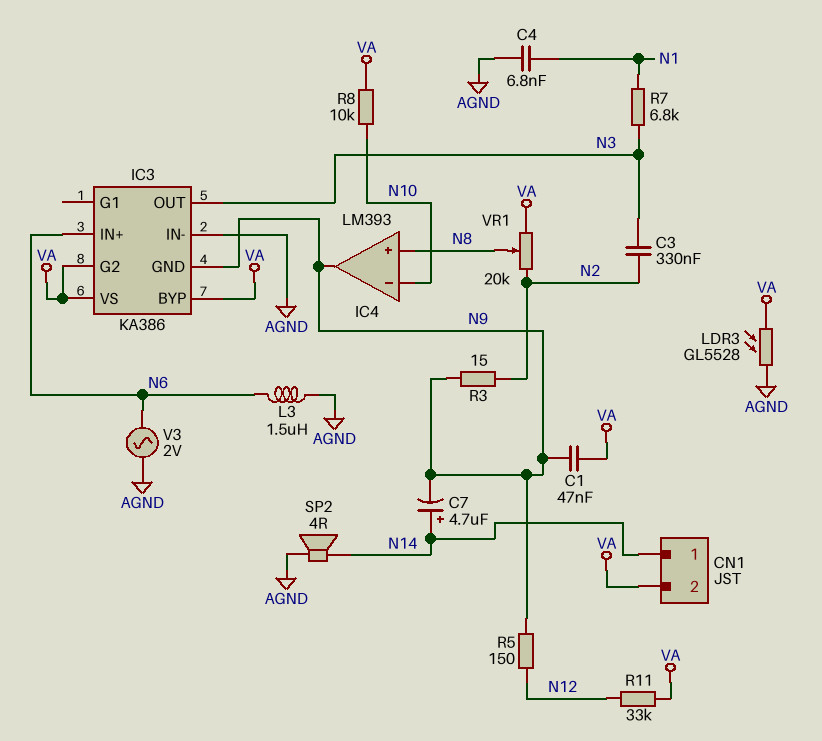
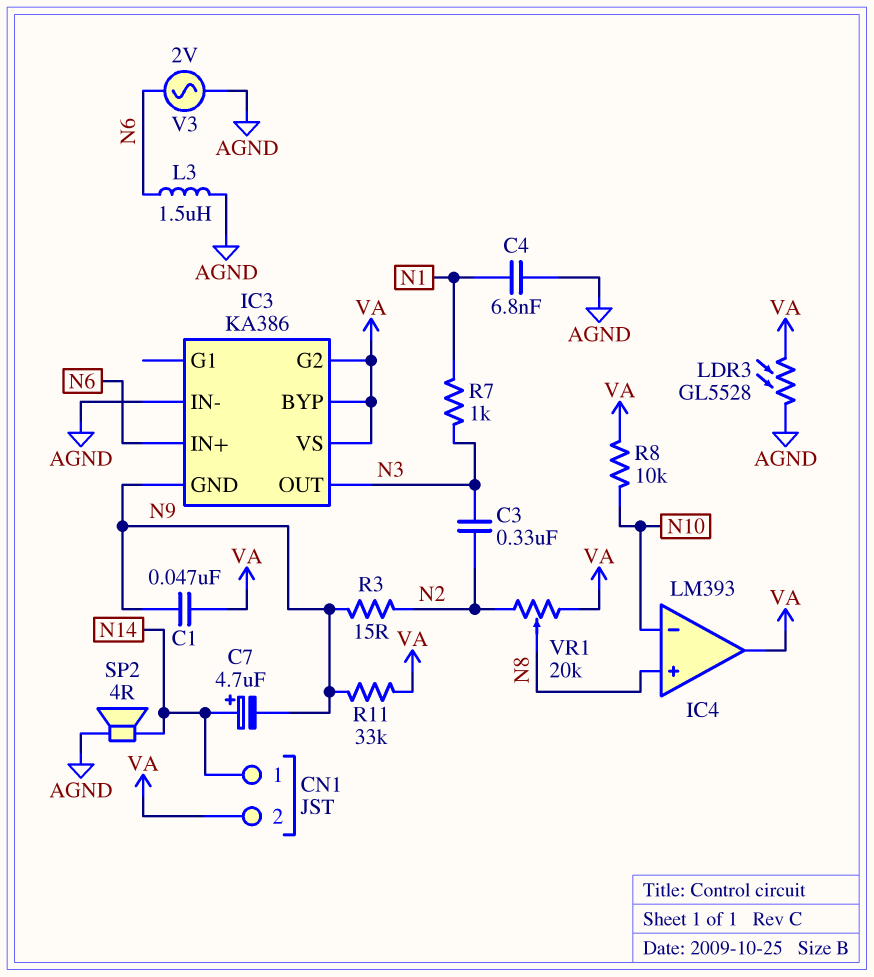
IC4 pin out: N9 -> VA
R5: 150 (N9, N12) -> none
R7: 6.8k (N1, N3) -> 1k (N1, N3)
R11: 33k (N12, VA) -> 33k (N9, VA)

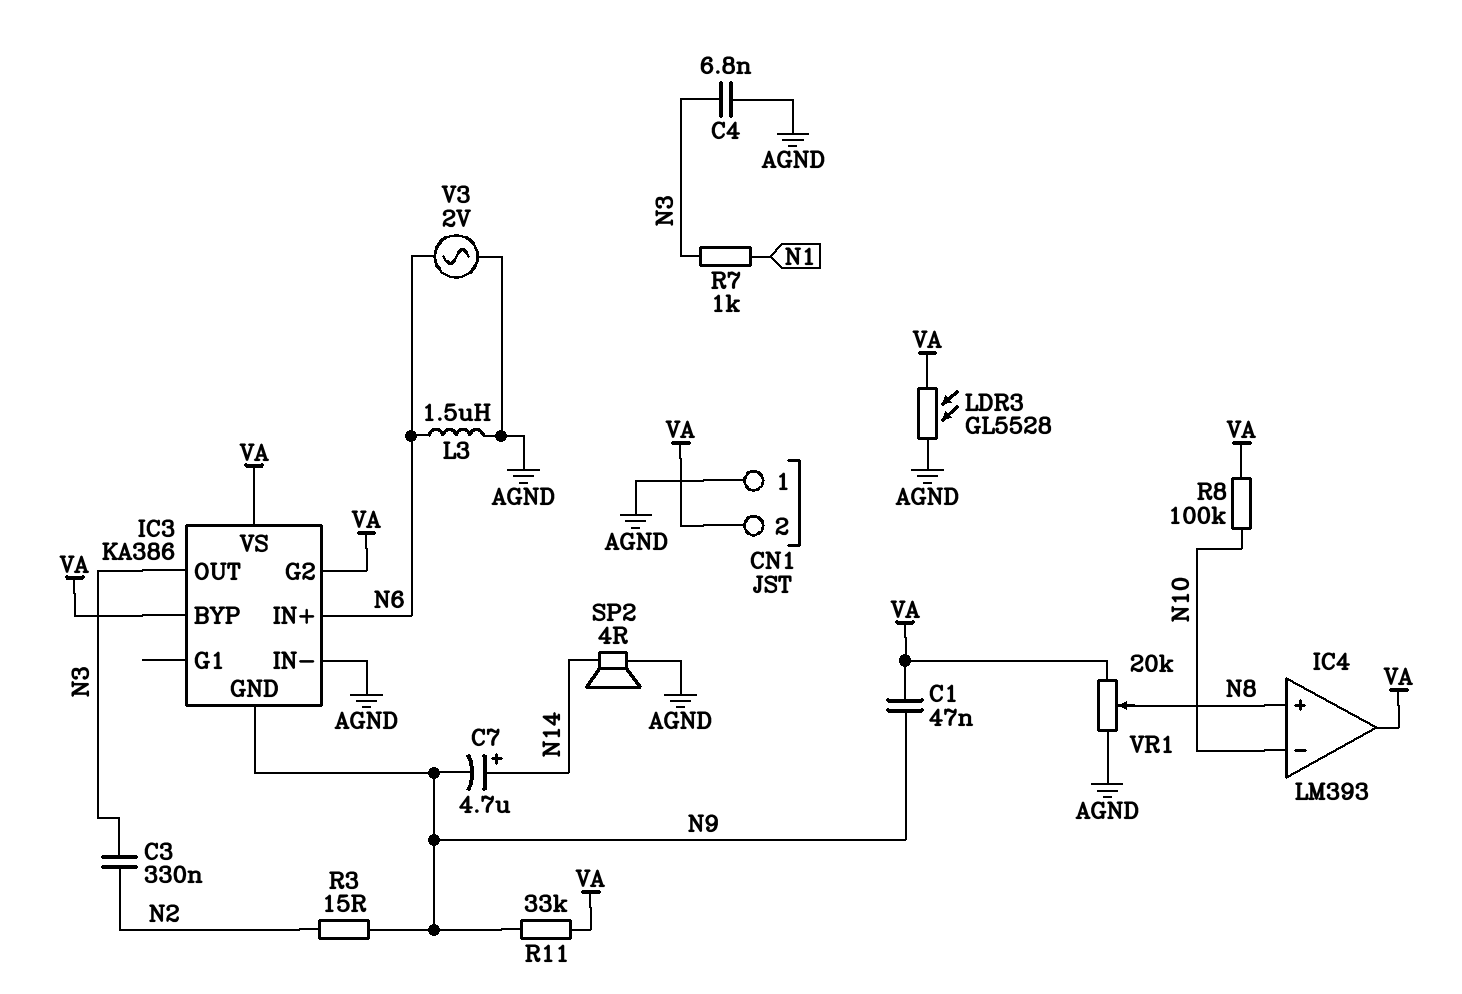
C4: 6.8nF (AGND, N1) -> 6.8nF (AGND, N3)
CN1 pin 1: N14 -> AGND
R8: 10k (N10, VA) -> 100k (N10, VA)
VR1: 20k (N2, VA, wiper N8) -> 20k (AGND, VA, wiper N8)

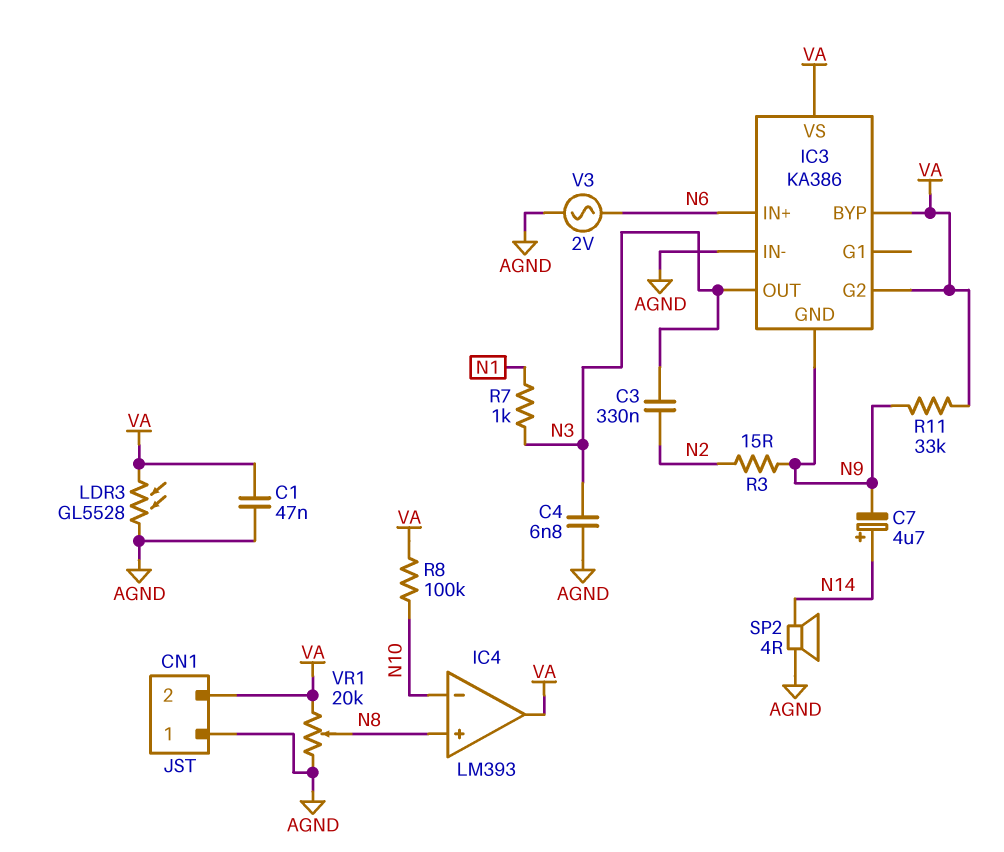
C1: 47nF (N9, VA) -> 47nF (AGND, VA)
L3: 1.5uH (AGND, N6) -> none

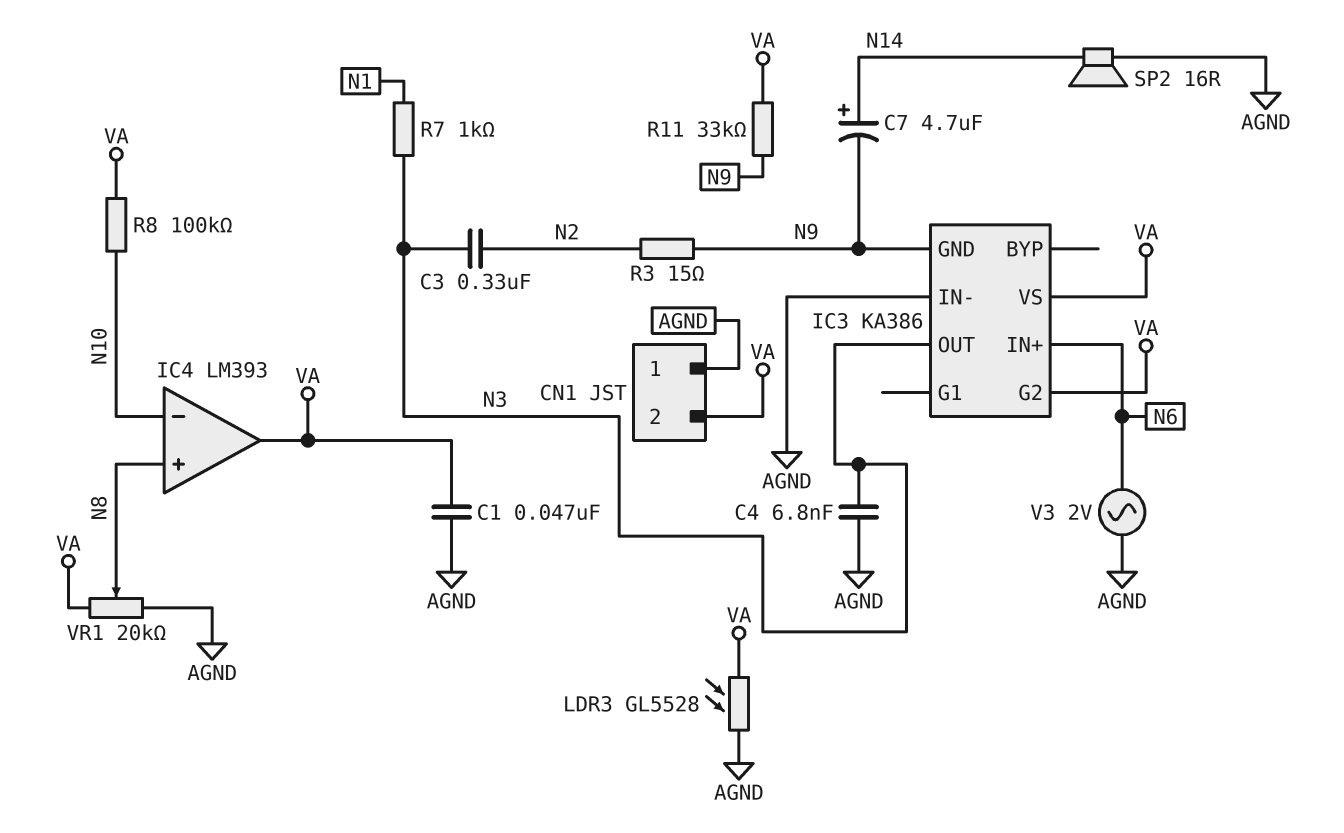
IC3 pin BYP: VA -> none
SP2: speaker 4R (AGND, N14) -> speaker 16R (AGND, N14)

